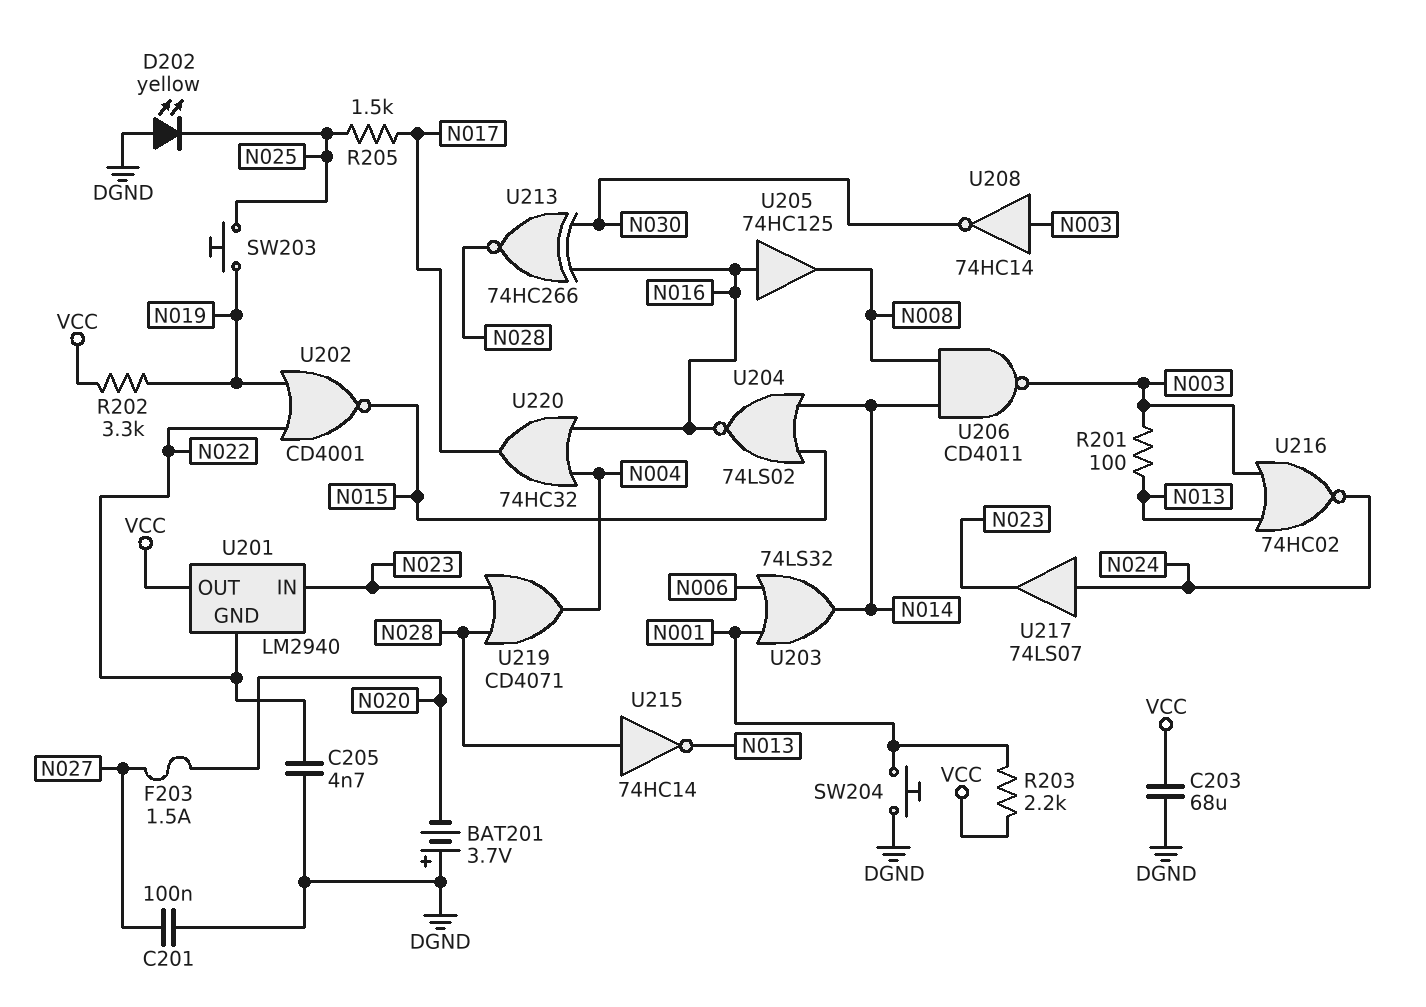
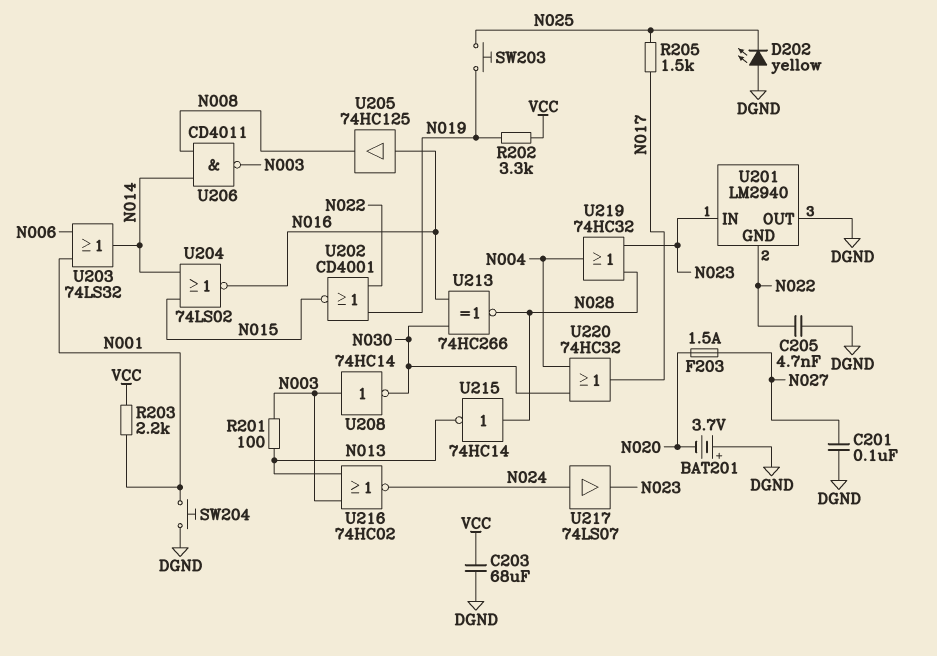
U201 pin OUT: VCC -> DGND
U219: OR CD4071 (in N023, in N028, out N004) -> OR 74HC32 (in N023, in N028, out N004)
U220: OR 74HC32 (in N004, in N016, out N017) -> OR 74HC32 (in N004, in N030, out N017)

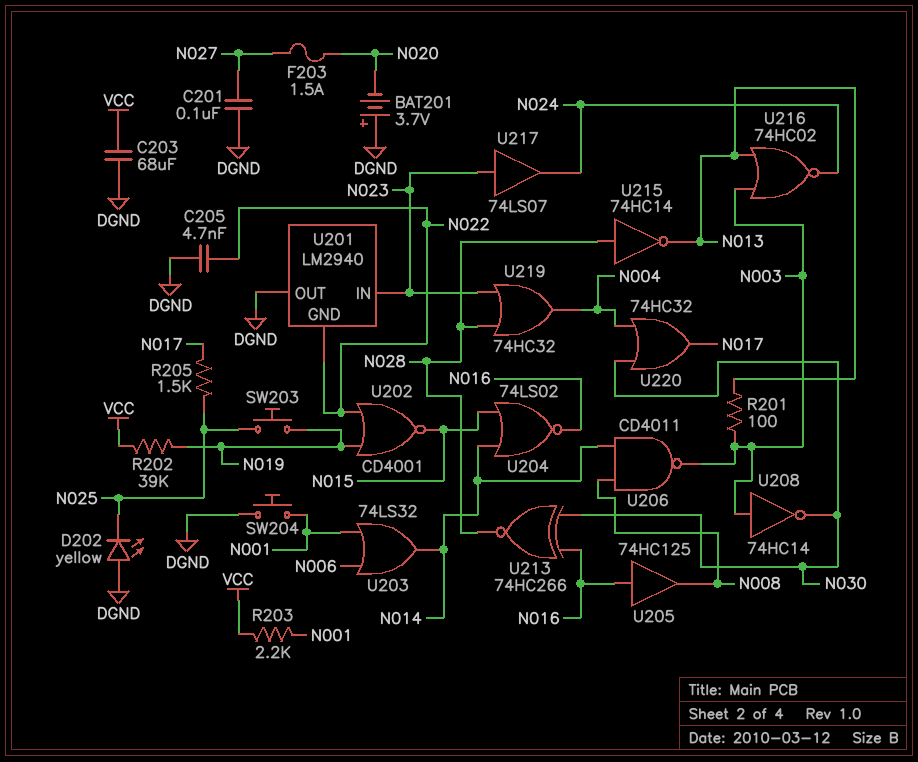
R202: 3.3k (N019, VCC) -> 39k (N019, VCC)
U217: buffer 74LS07 (in N024, out N023) -> buffer 74LS07 (in N023, out N024)

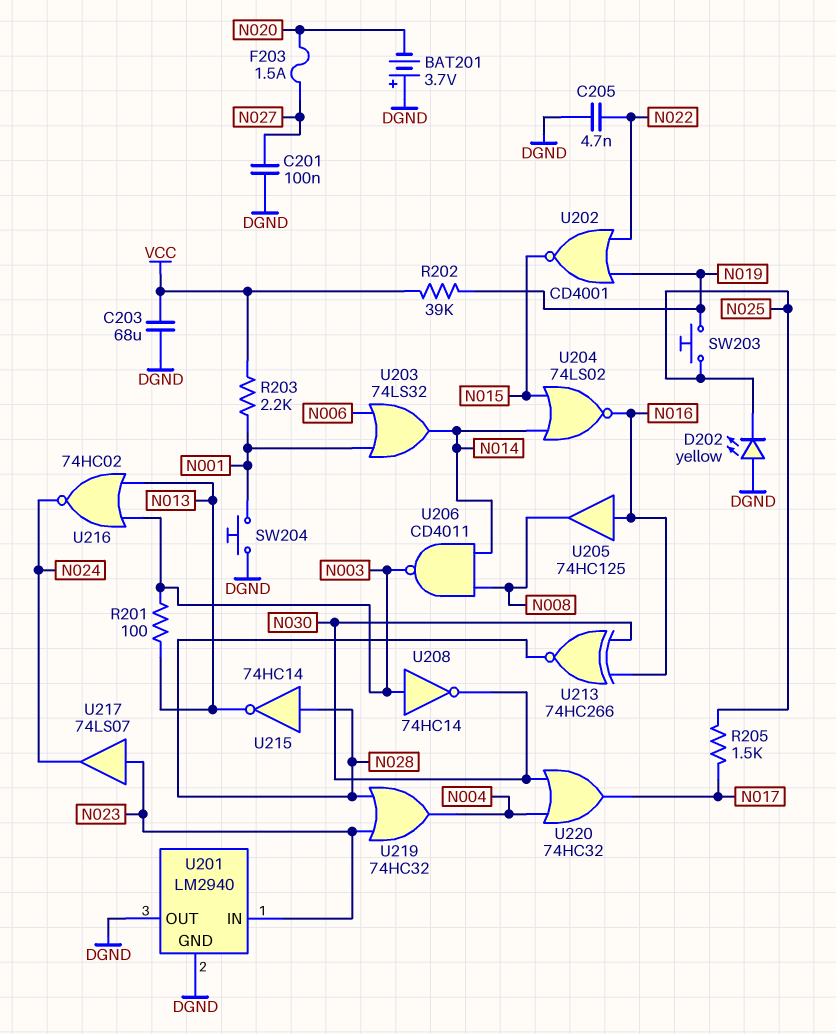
U201 pin GND: N022 -> DGND

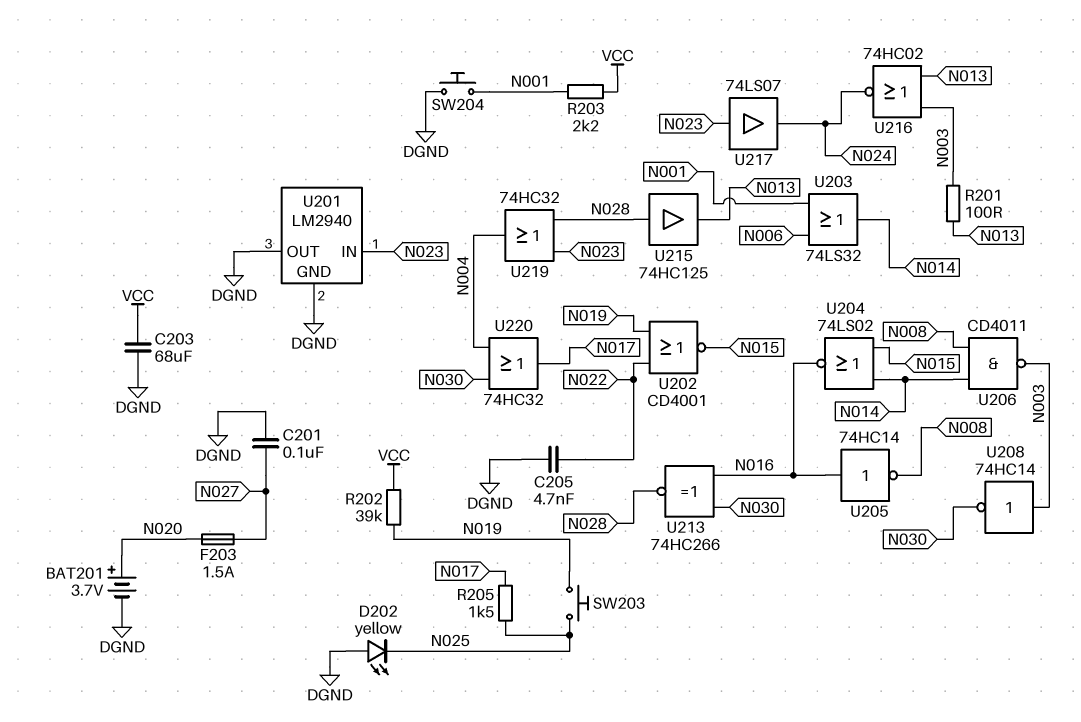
BAT201: 3.7V (plus DGND, minus N020) -> 3.7V (plus N020, minus DGND)
U205: buffer 74HC125 (in N016, out N008) -> NOT 74HC14 (in N016, out N008)
U215: NOT 74HC14 (in N028, out N013) -> buffer 74HC125 (in N028, out N013)

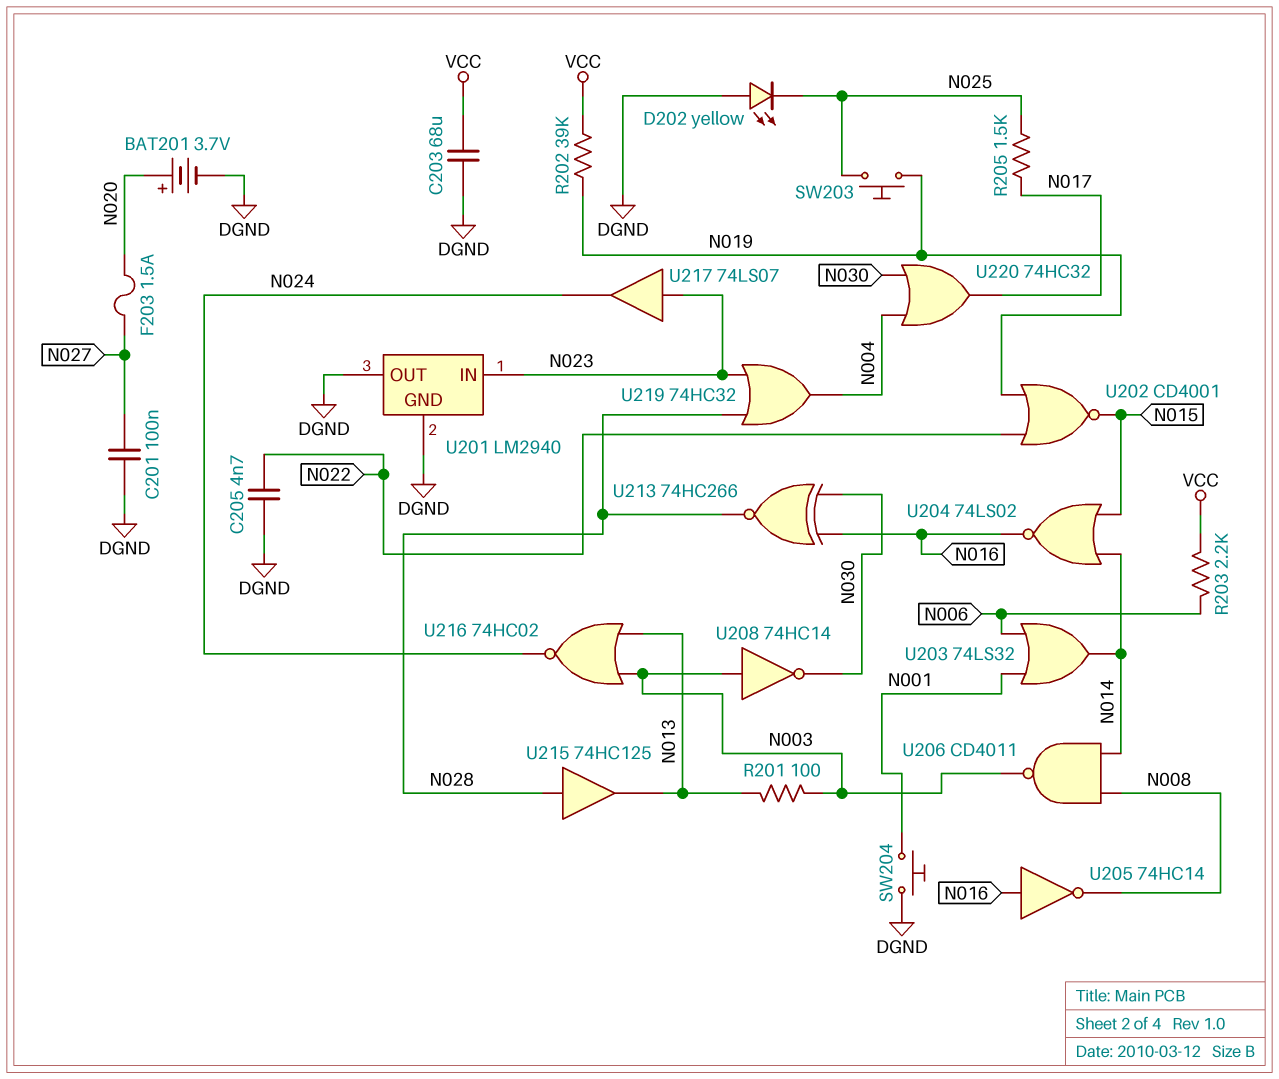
R203: 2.2k (N001, VCC) -> 2.2k (N006, VCC)

